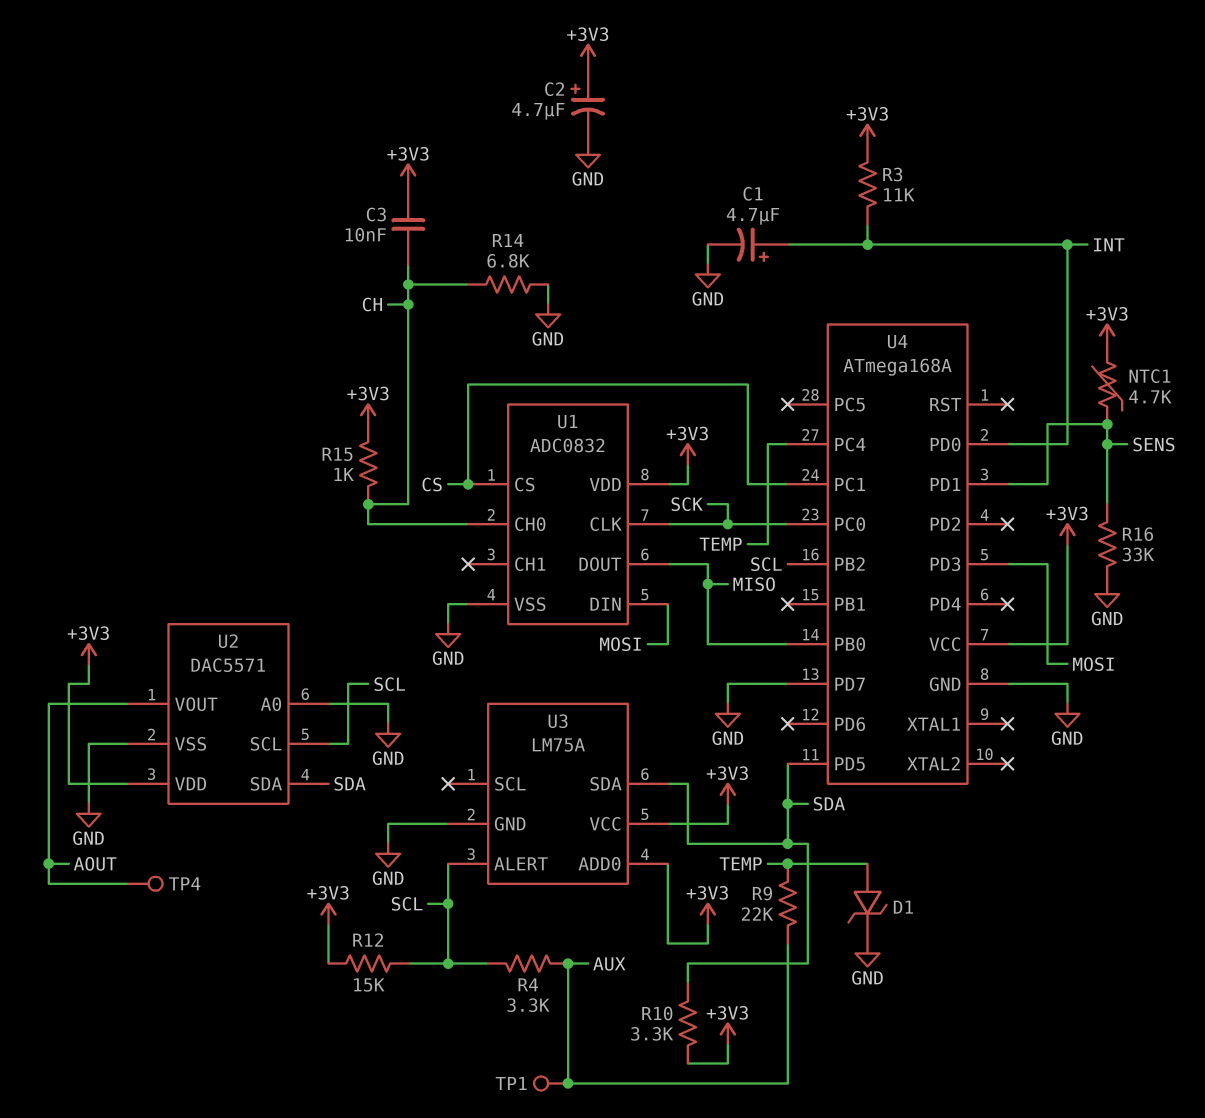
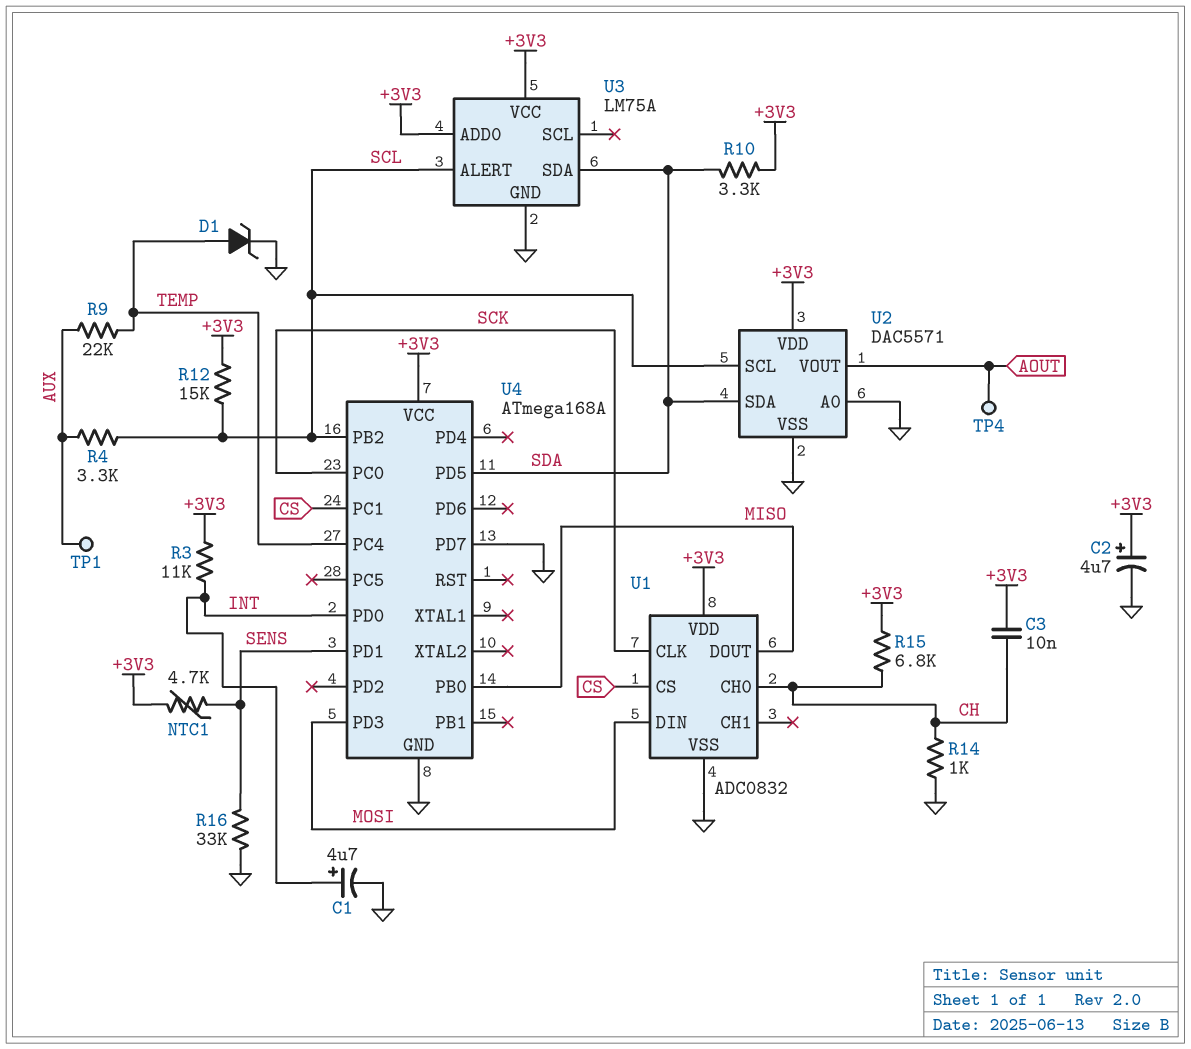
R14: 6.8k (CH, GND) -> 1k (CH, GND)
R15: 1k (+3V3, CH) -> 6.8k (+3V3, CH)

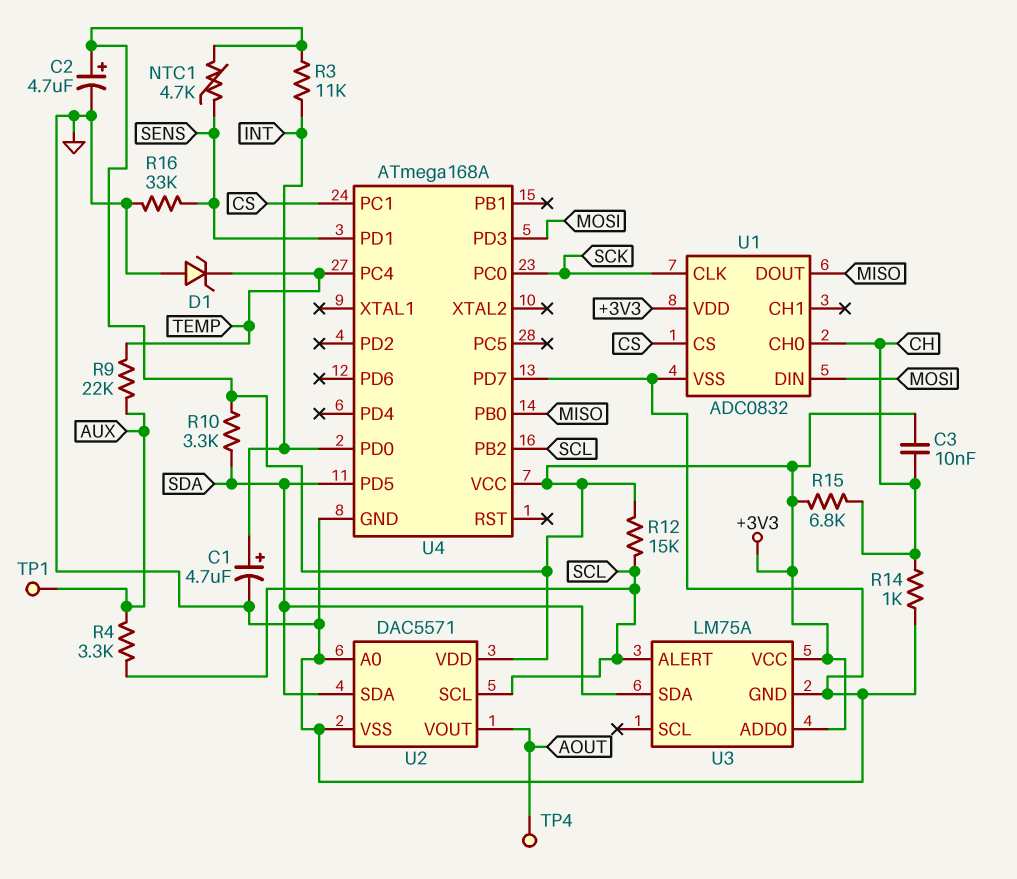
D1: zener (A TEMP, K GND) -> zener (A GND, K TEMP)

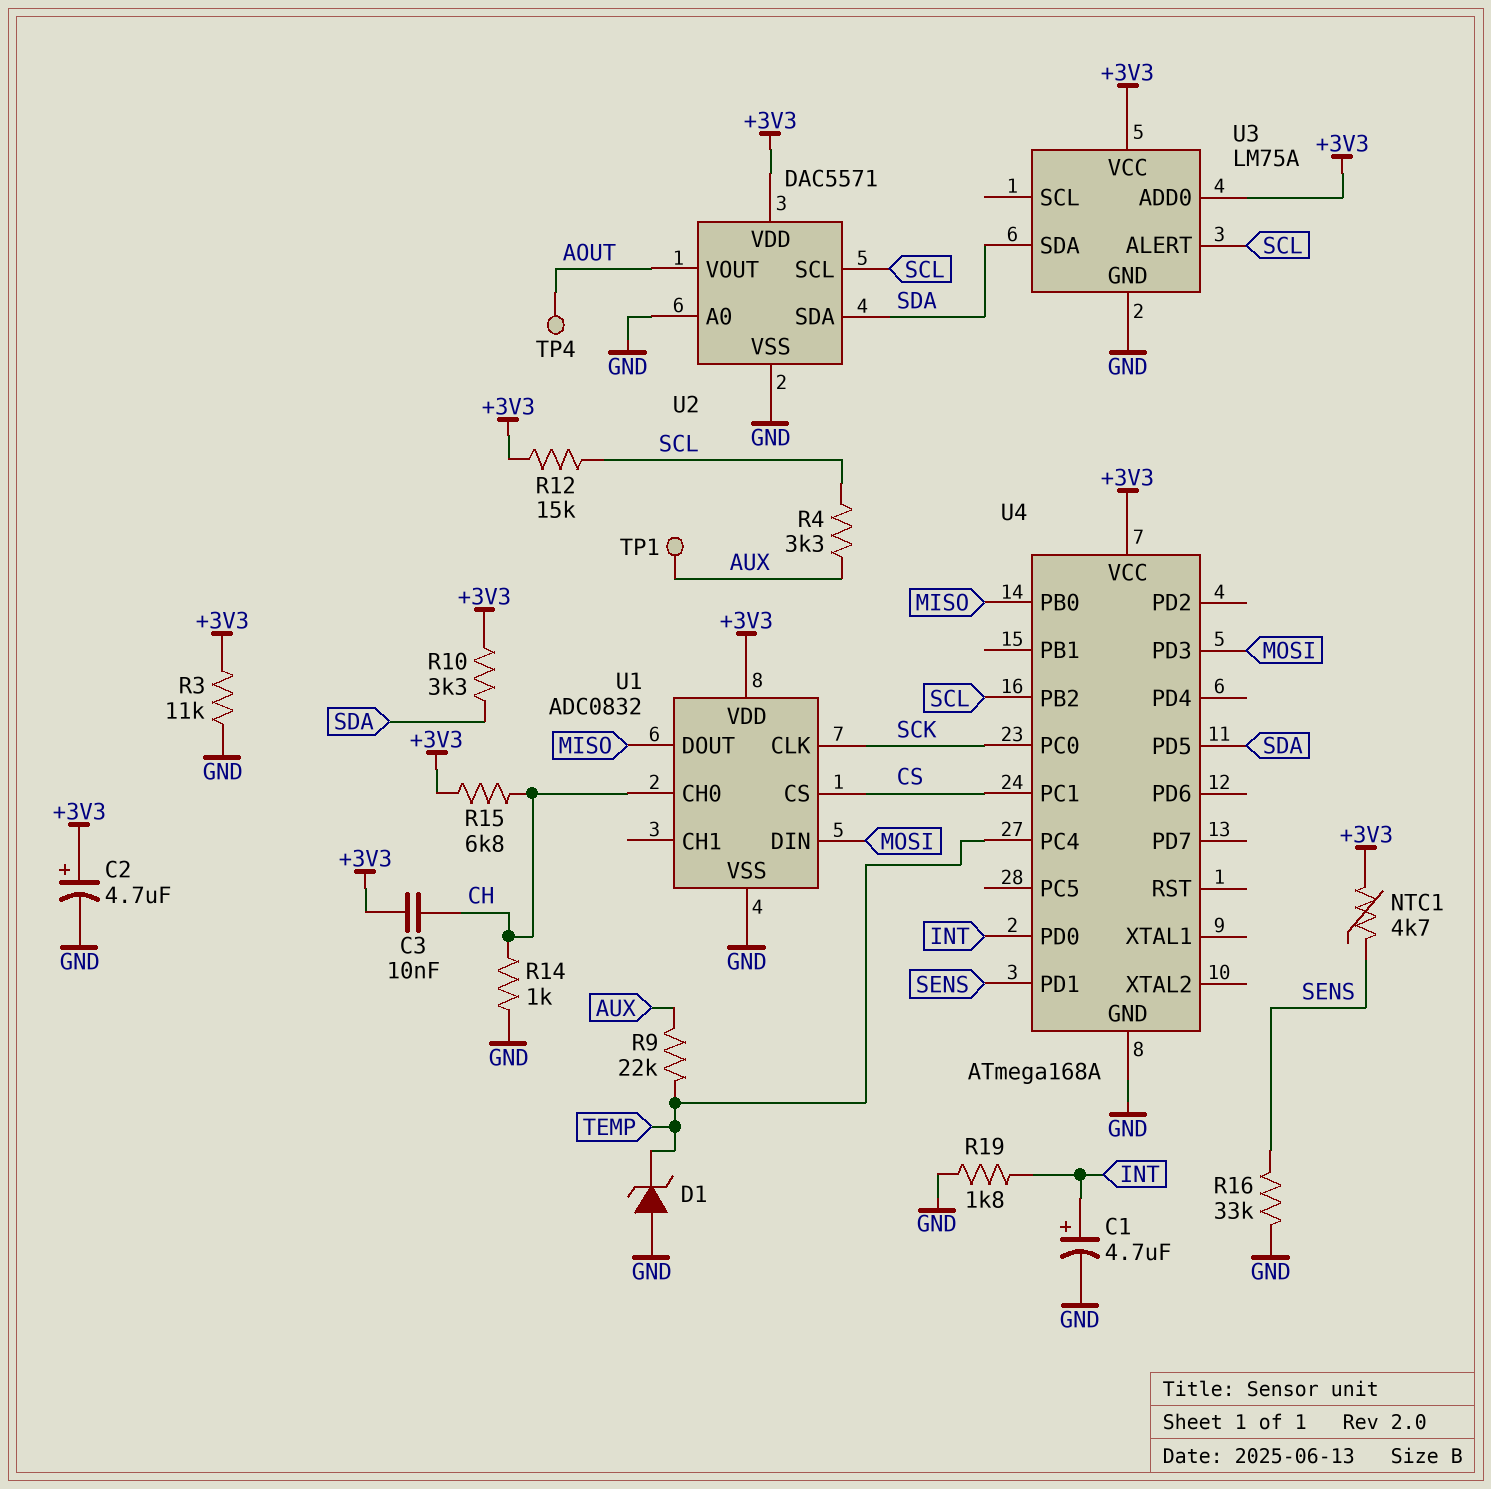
R3: 11k (+3V3, INT) -> 11k (+3V3, GND)
R19: none -> 1.8k (GND, INT)
U4 pin PD7: GND -> none

